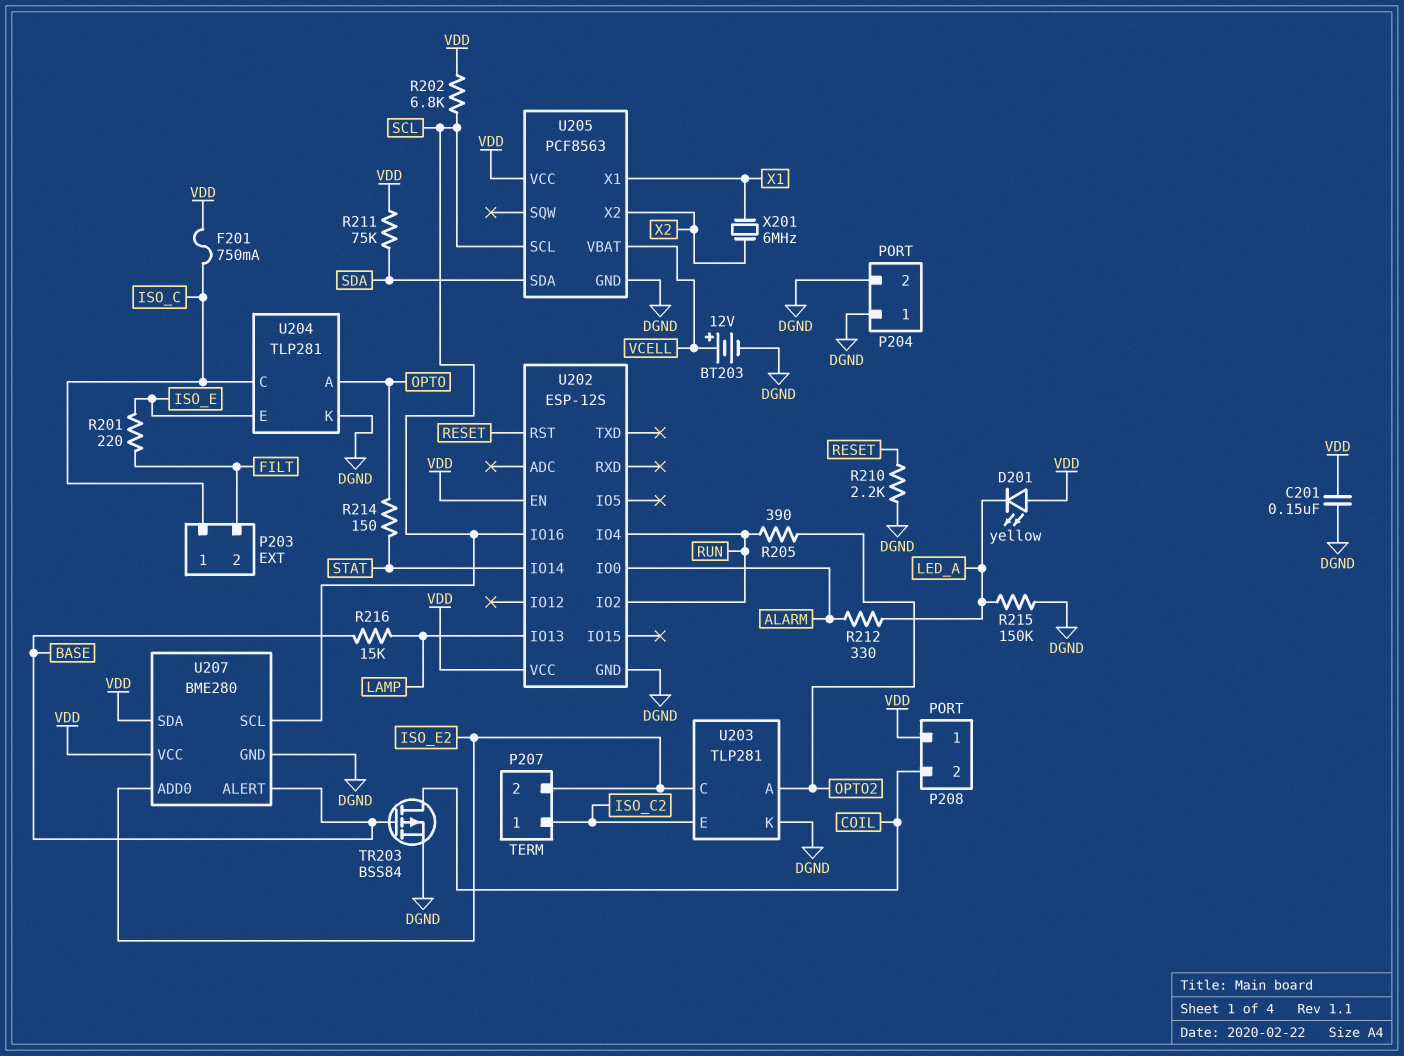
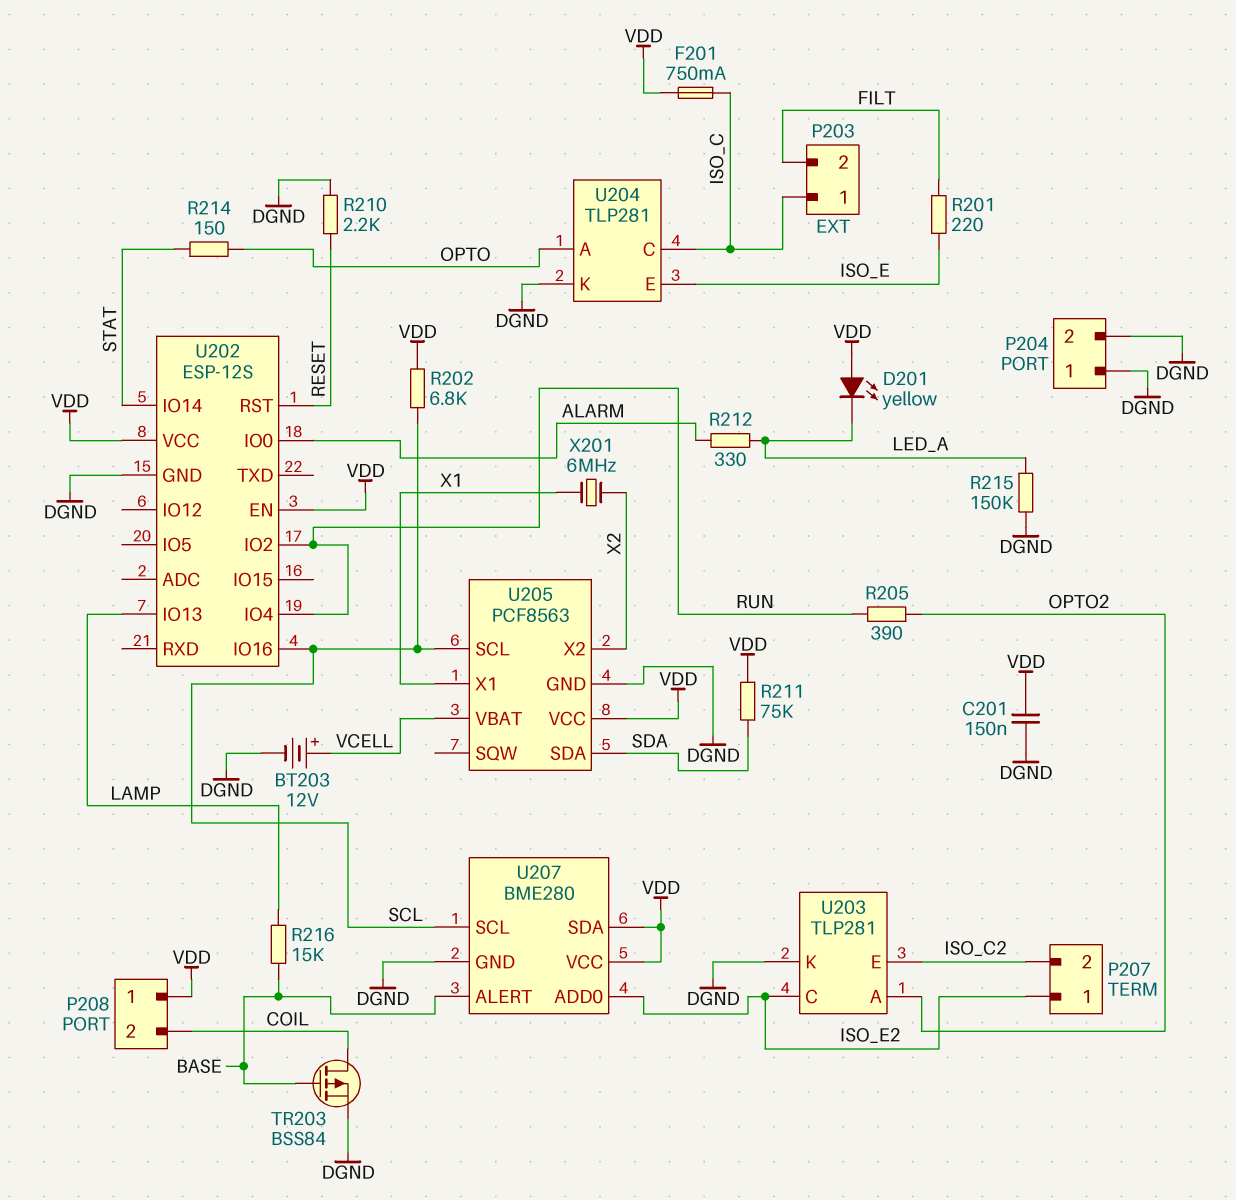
P207 pin 1: ISO_C2 -> ISO_E2
P207 pin 2: ISO_E2 -> ISO_C2

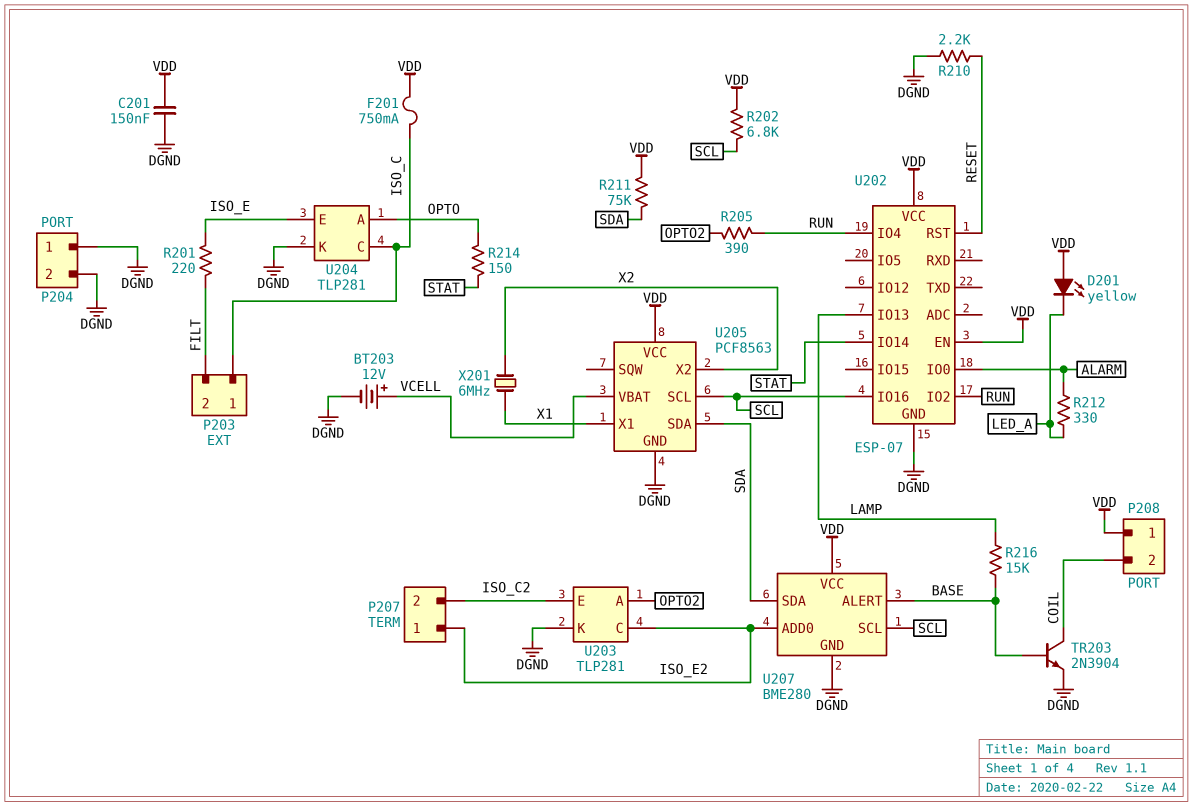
R215: 150k (DGND, LED_A) -> none
TR203: PMOS BSS84 (G BASE, D COIL, S DGND) -> NPN 2N3904 (B BASE, C COIL, E DGND)
U202: ESP-12S -> ESP-07
U207 pin SDA: VDD -> SDA

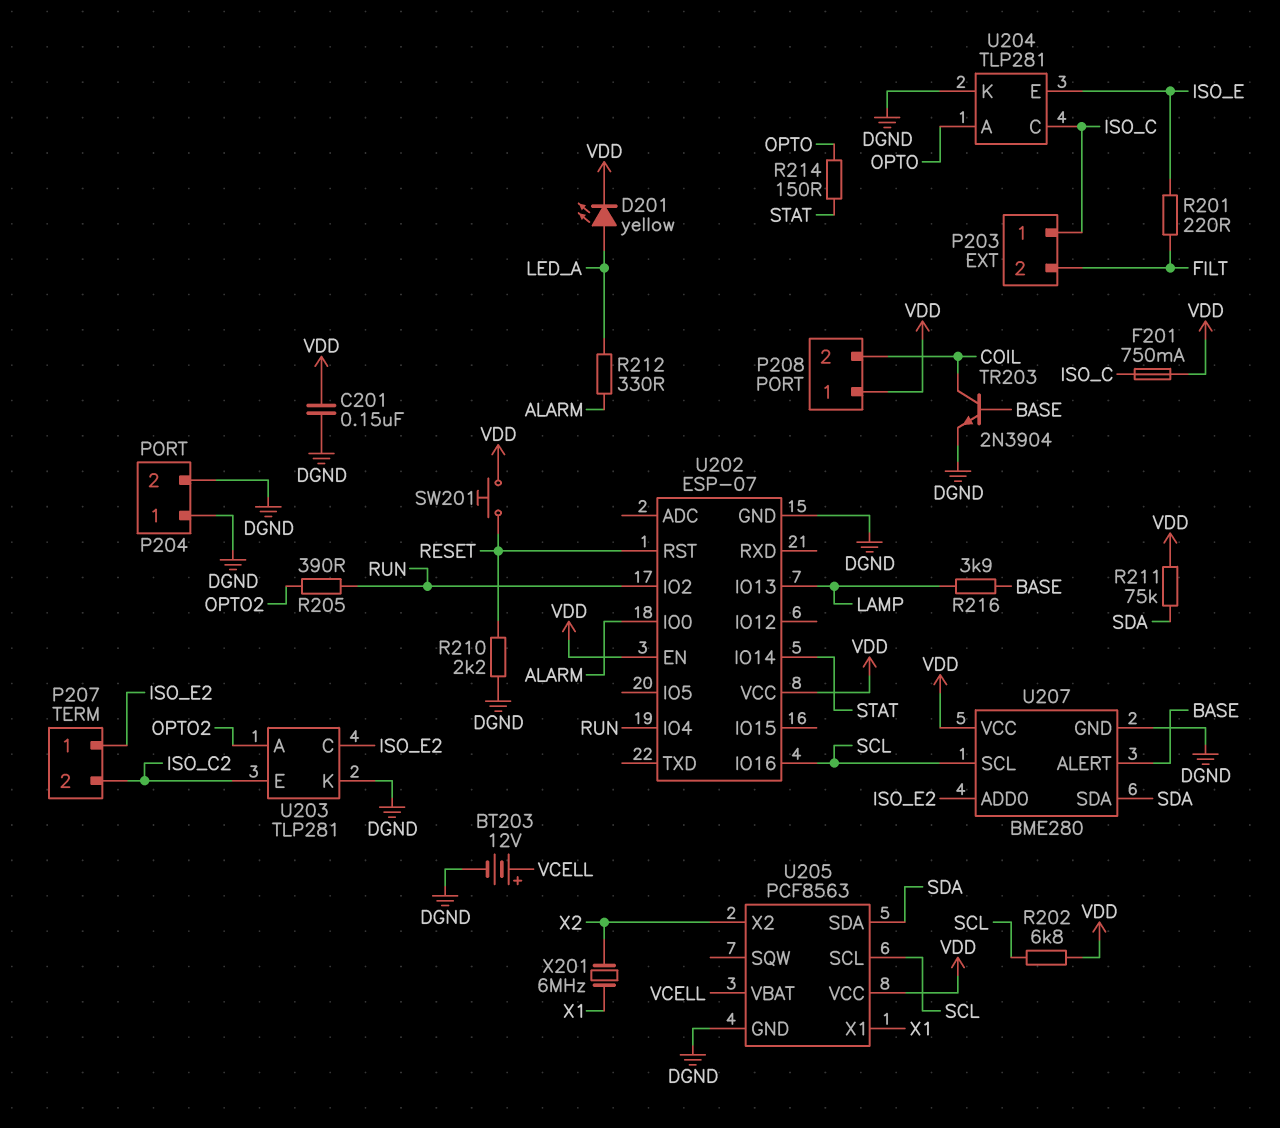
D201: LED yellow (A VDD, K LED_A) -> LED yellow (A LED_A, K VDD)
R216: 15k (BASE, LAMP) -> 3.9k (BASE, LAMP)
SW201: none -> button (RESET, VDD)

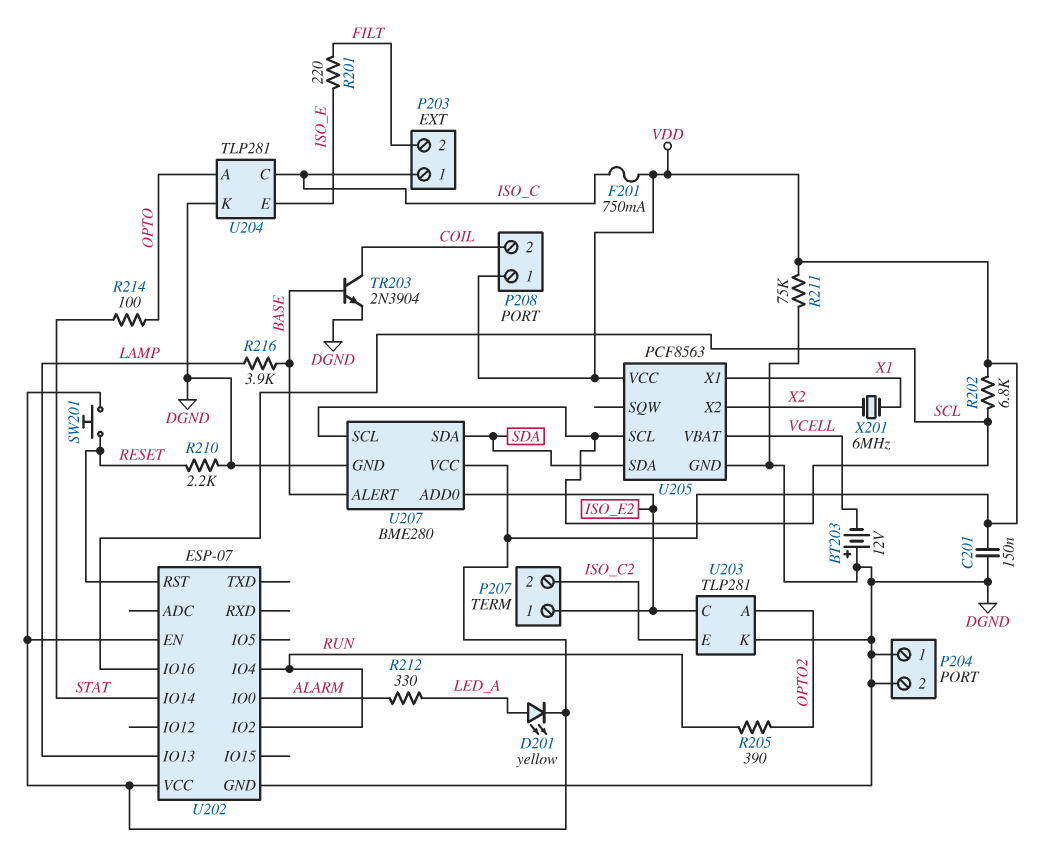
BT203: 12V (plus VCELL, minus DGND) -> 12V (plus DGND, minus VCELL)
R211: 75k (SDA, VDD) -> 75k (DGND, VDD)
R214: 150 (OPTO, STAT) -> 100 (OPTO, STAT)

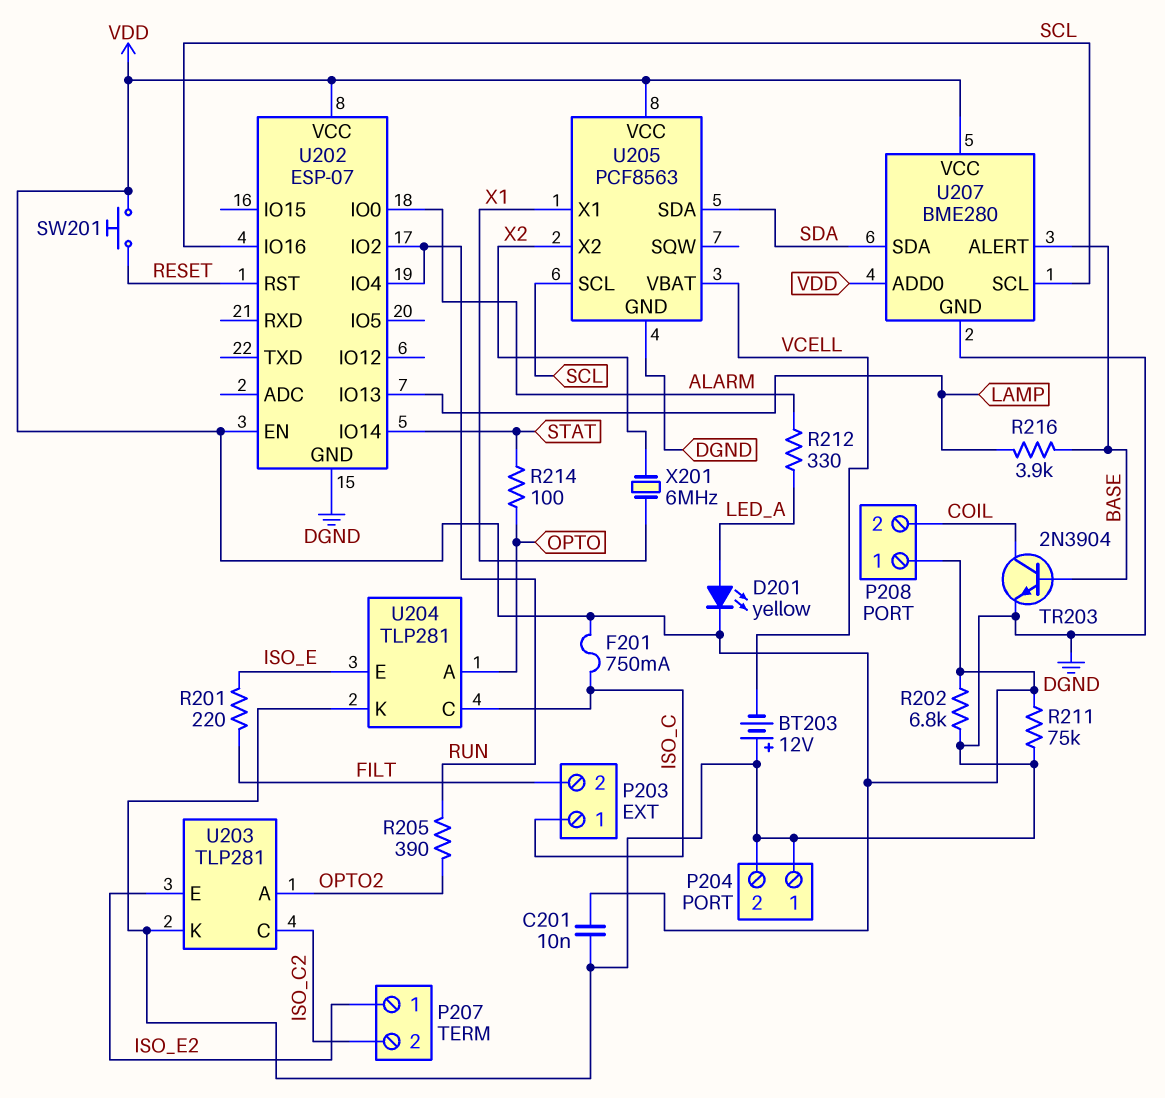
C201: 150nF (DGND, VDD) -> 10nF (DGND, VDD)
R202: 6.8k (SCL, VDD) -> 6.8k (DGND, VDD)
R210: 2.2k (DGND, RESET) -> none
U203 pin C: ISO_E2 -> ISO_C2
U203 pin E: ISO_C2 -> ISO_E2
U207 pin ADD0: ISO_E2 -> VDD

